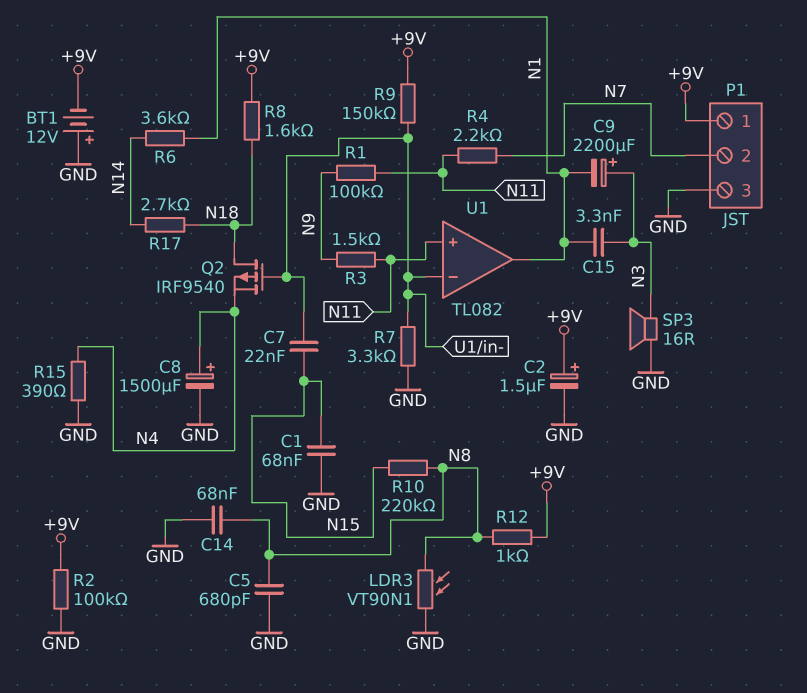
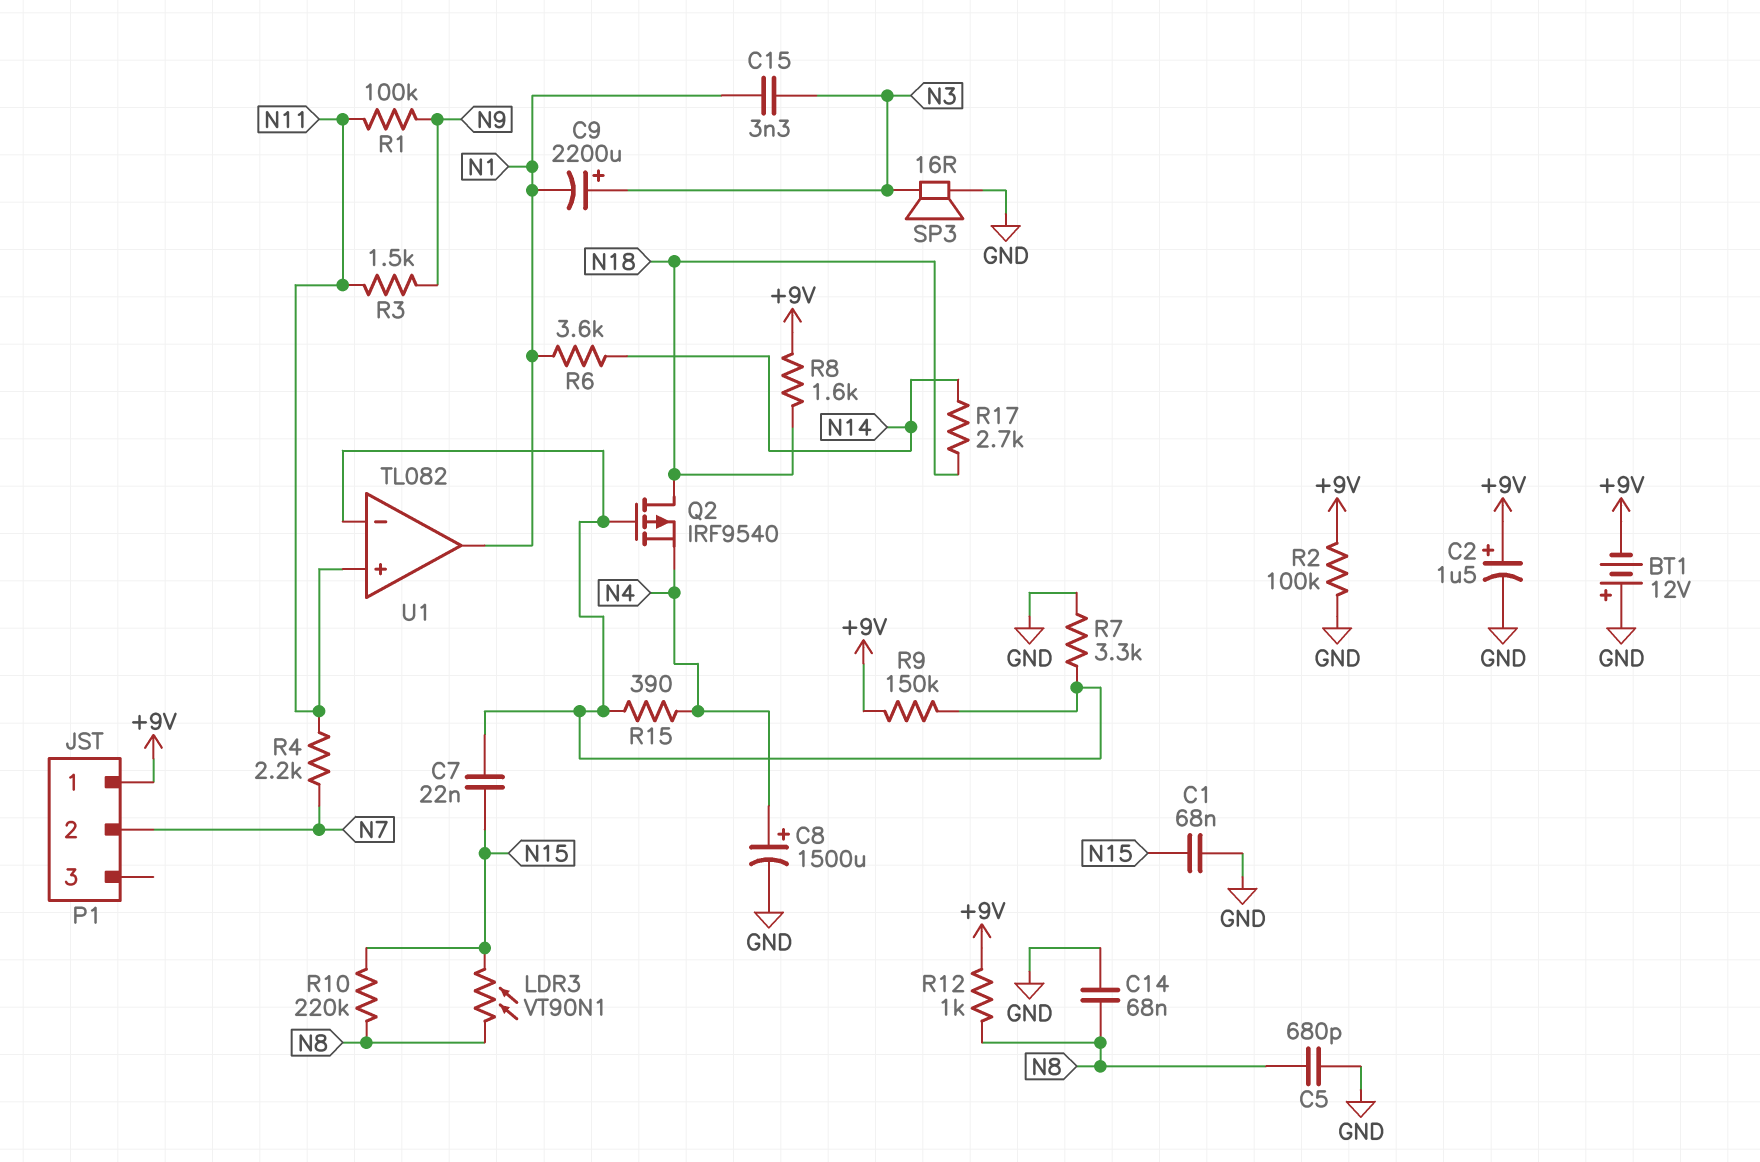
LDR3: VT90N1 (GND, N8) -> VT90N1 (N8, N15)
P1 pin 3: GND -> none
R15: 390 (GND, N4) -> 390 (N4, U1/in-)

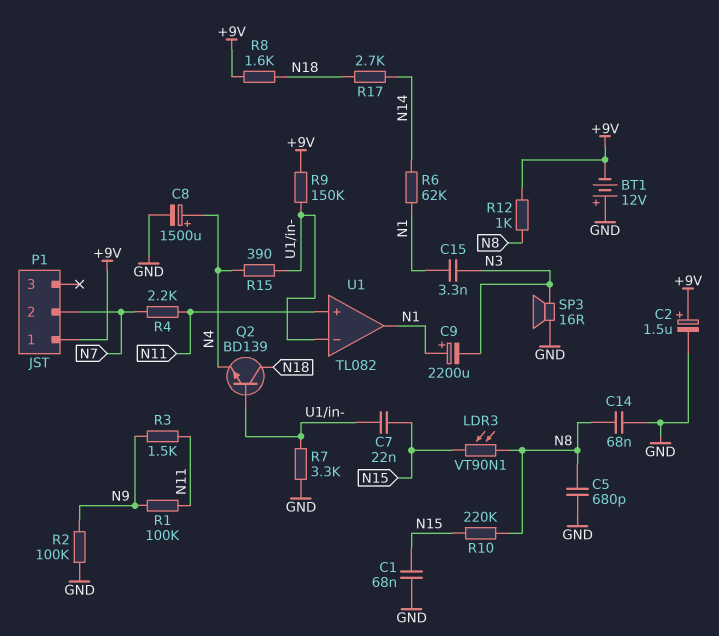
C9: 2200uF (plus N3, minus N1) -> 2200uF (plus N1, minus N3)
Q2: PMOS IRF9540 (G U1/in-, D N18, S N4) -> NPN BD139 (B U1/in-, C N18, E N4)
R2: 100k (+9V, GND) -> 100k (GND, N9)
R6: 3.6k (N1, N14) -> 62k (N1, N14)

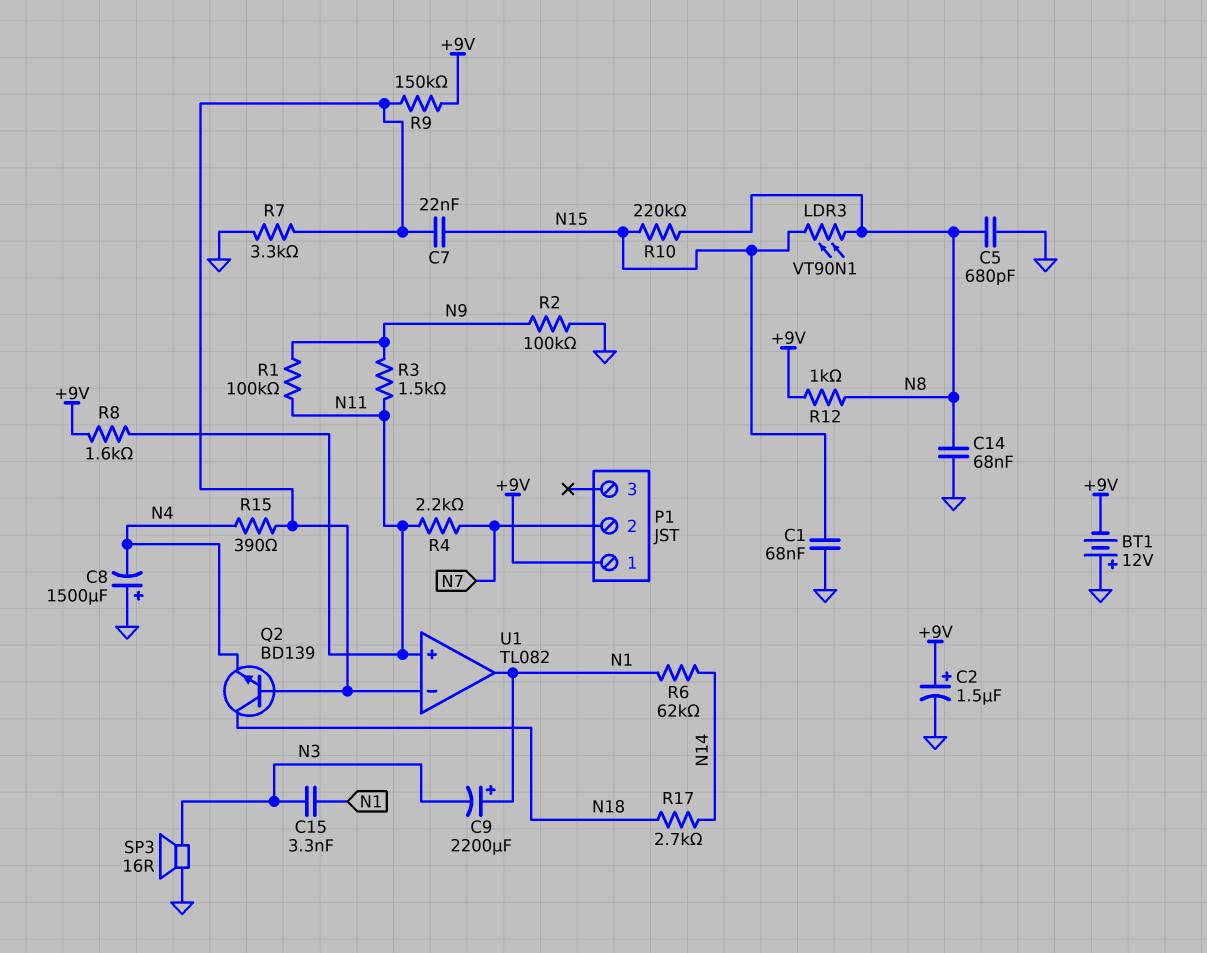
C8: 1500uF (plus N4, minus GND) -> 1500uF (plus GND, minus N4)
R8: 1.6k (+9V, N18) -> 1.6k (+9V, N11)

